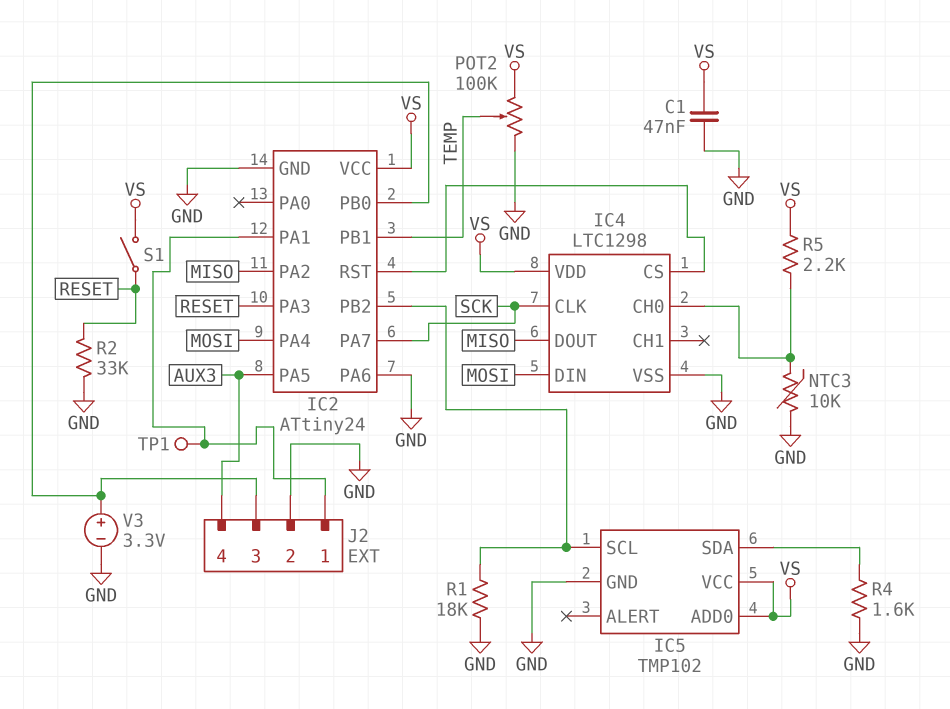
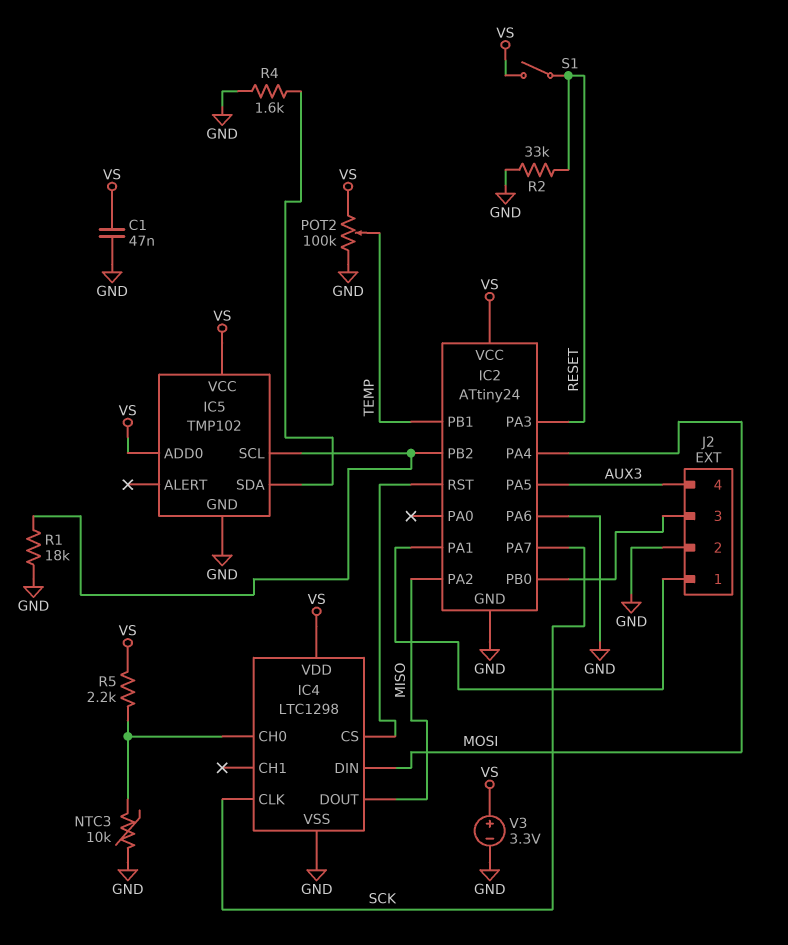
TP1: test point (IC2/PA1) -> none
V3: 3.3V (plus IC2/PB0, minus GND) -> 3.3V (plus VS, minus GND)

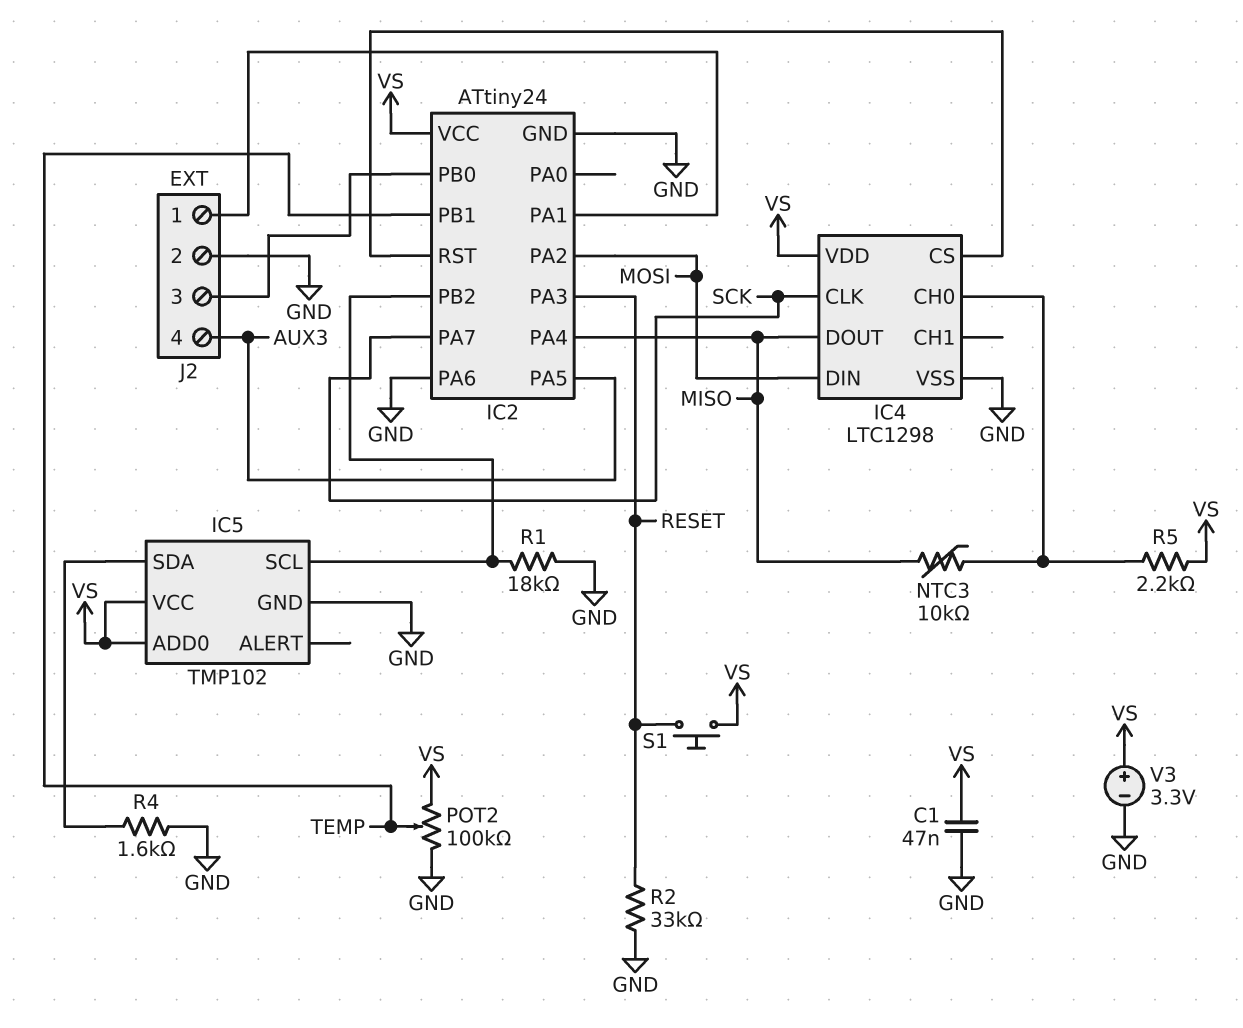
IC2 pin PA2: MISO -> MOSI
IC2 pin PA4: MOSI -> MISO
NTC3: 10k (GND, IC4/CH0) -> 10k (IC4/CH0, MISO)
S1: switch (RESET, VS) -> button (RESET, VS)

